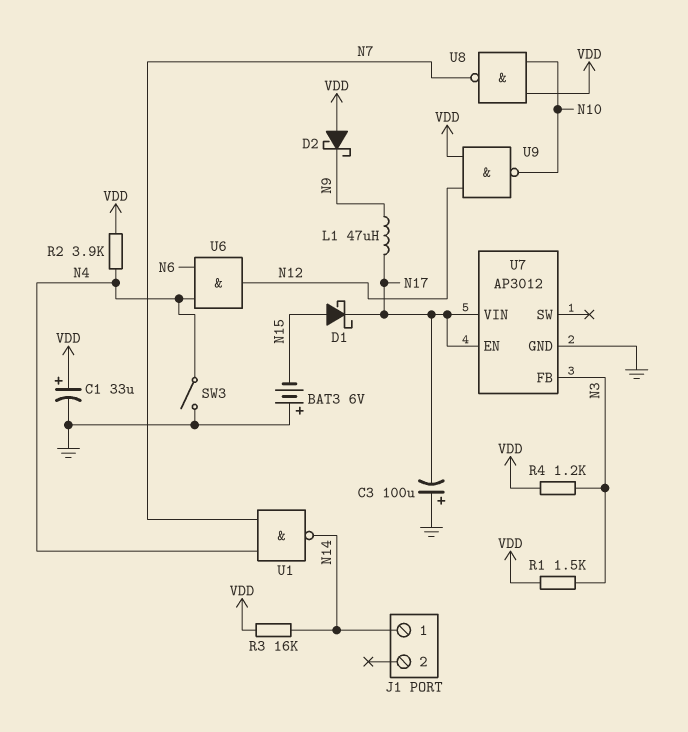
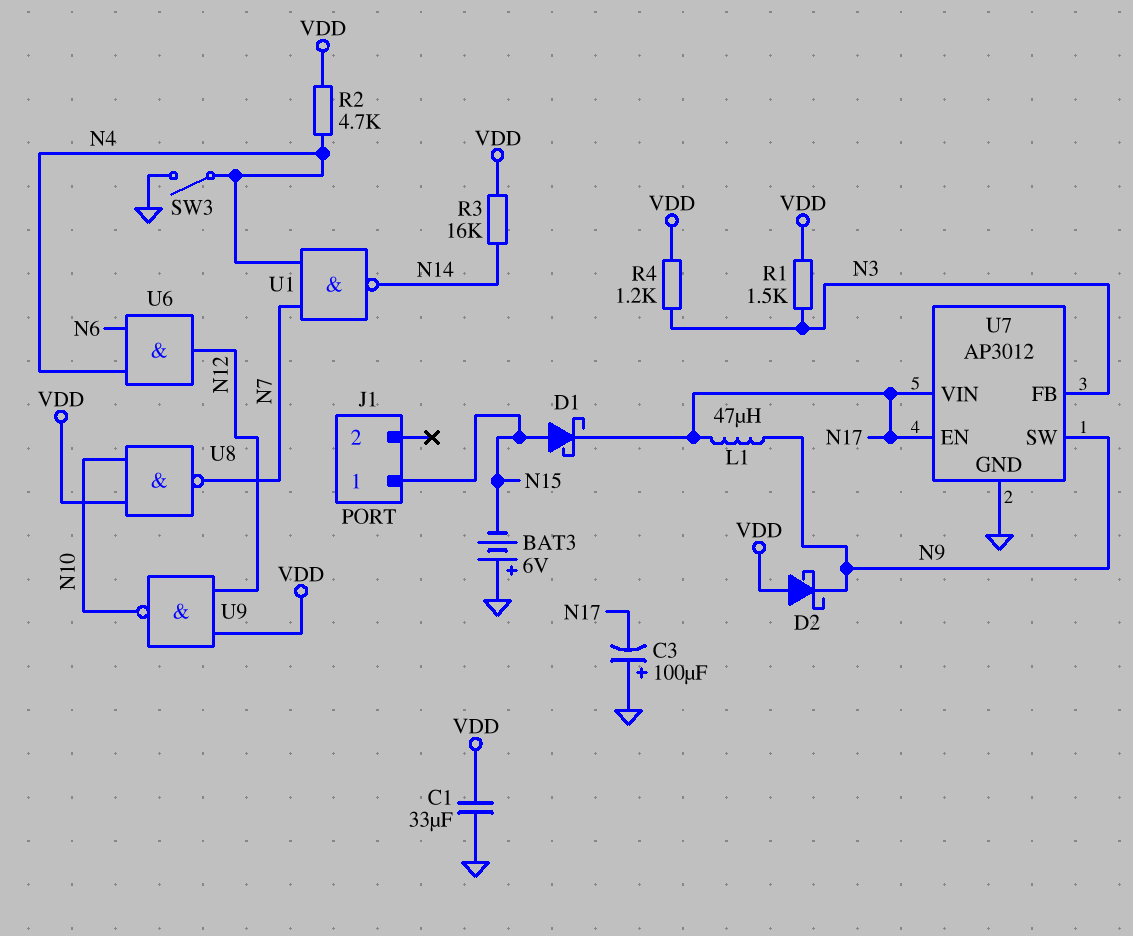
C1: 33uF (plus VDD, minus GND) -> 33uF (GND, VDD)
J1 pin 1: N14 -> N15
R2: 3.9k (N4, VDD) -> 4.7k (N4, VDD)
U7 pin SW: none -> N9

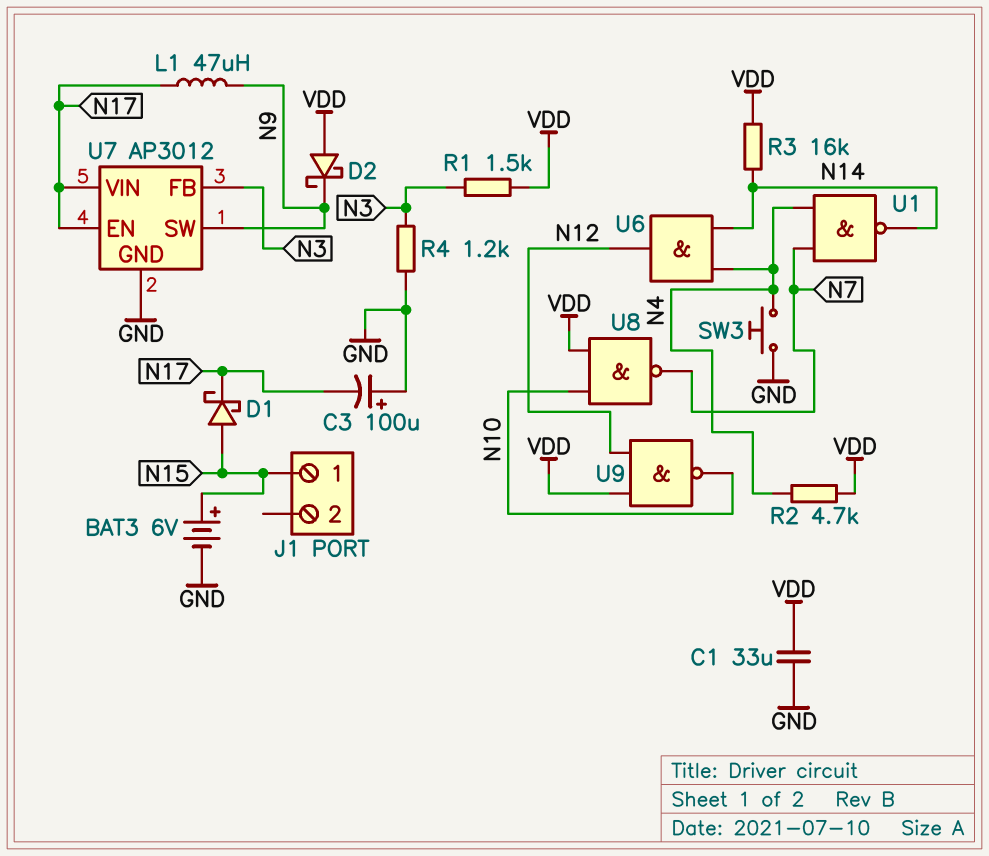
BAT3: 6V (plus GND, minus N15) -> 6V (plus N15, minus GND)
R4: 1.2k (N3, VDD) -> 1.2k (GND, N3)
SW3: switch (GND, N4) -> button (GND, N4)
U6: AND (in N4, in N6, out N12) -> AND (in N4, in N14, out N12)

